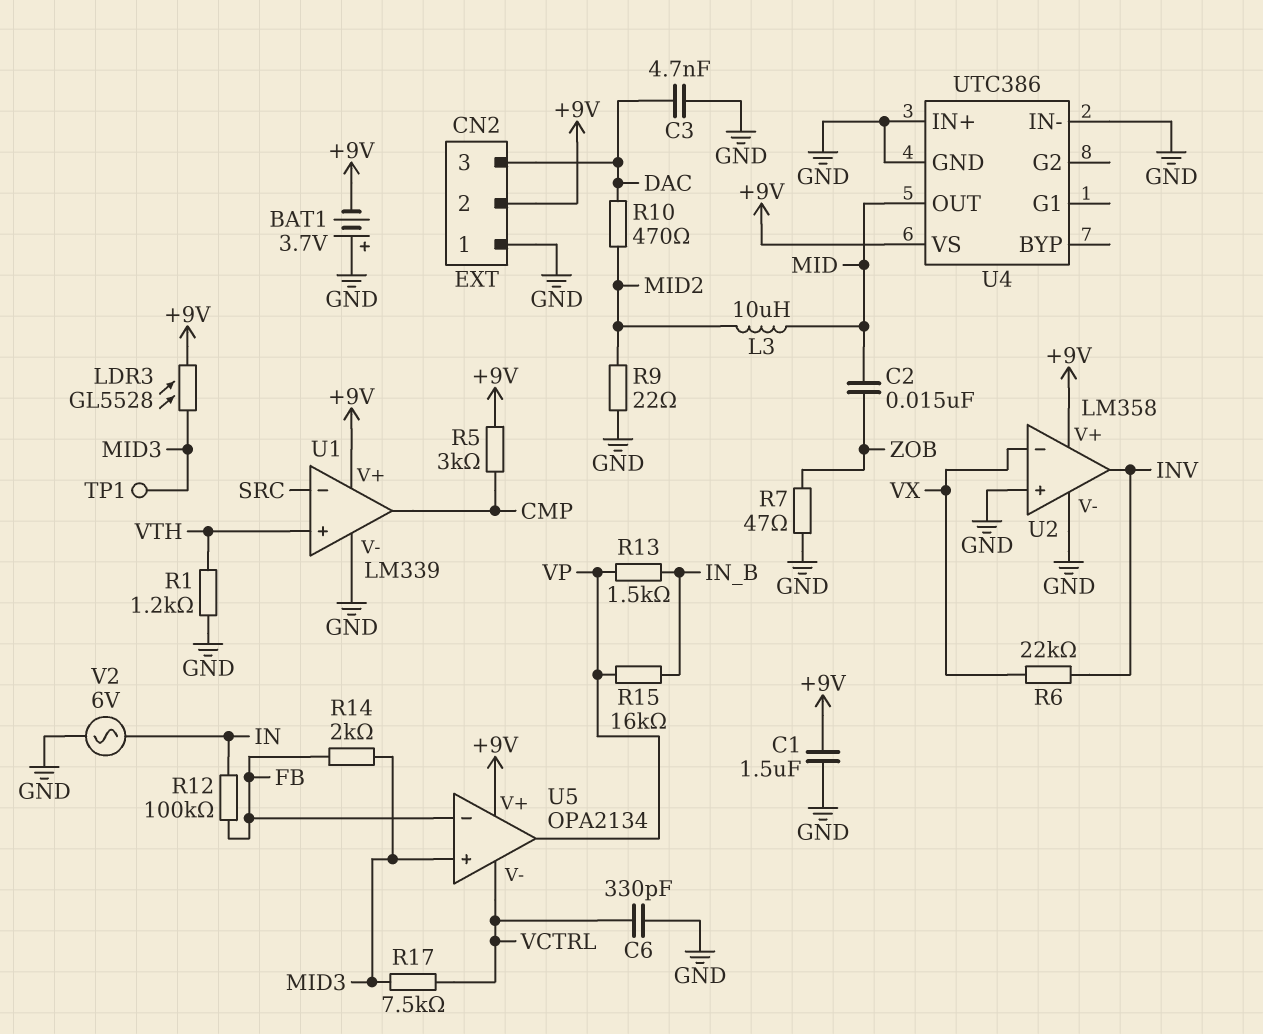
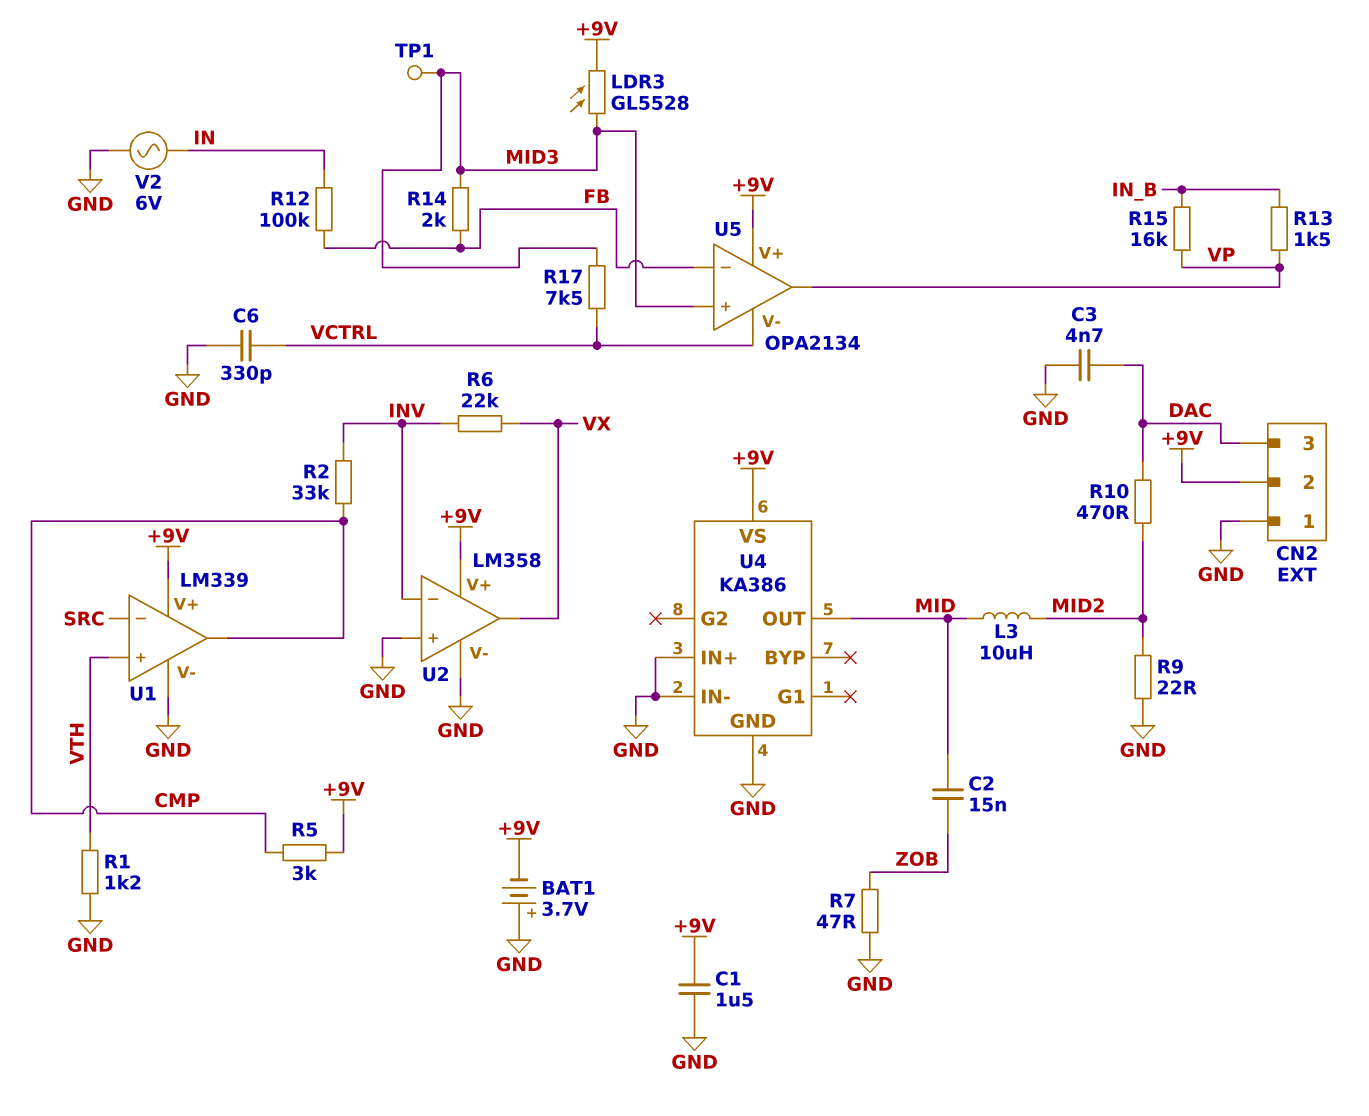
R2: none -> 33k (CMP, INV)
U2 pin in-: VX -> INV
U2 pin out: INV -> VX
U4: UTC386 -> KA386

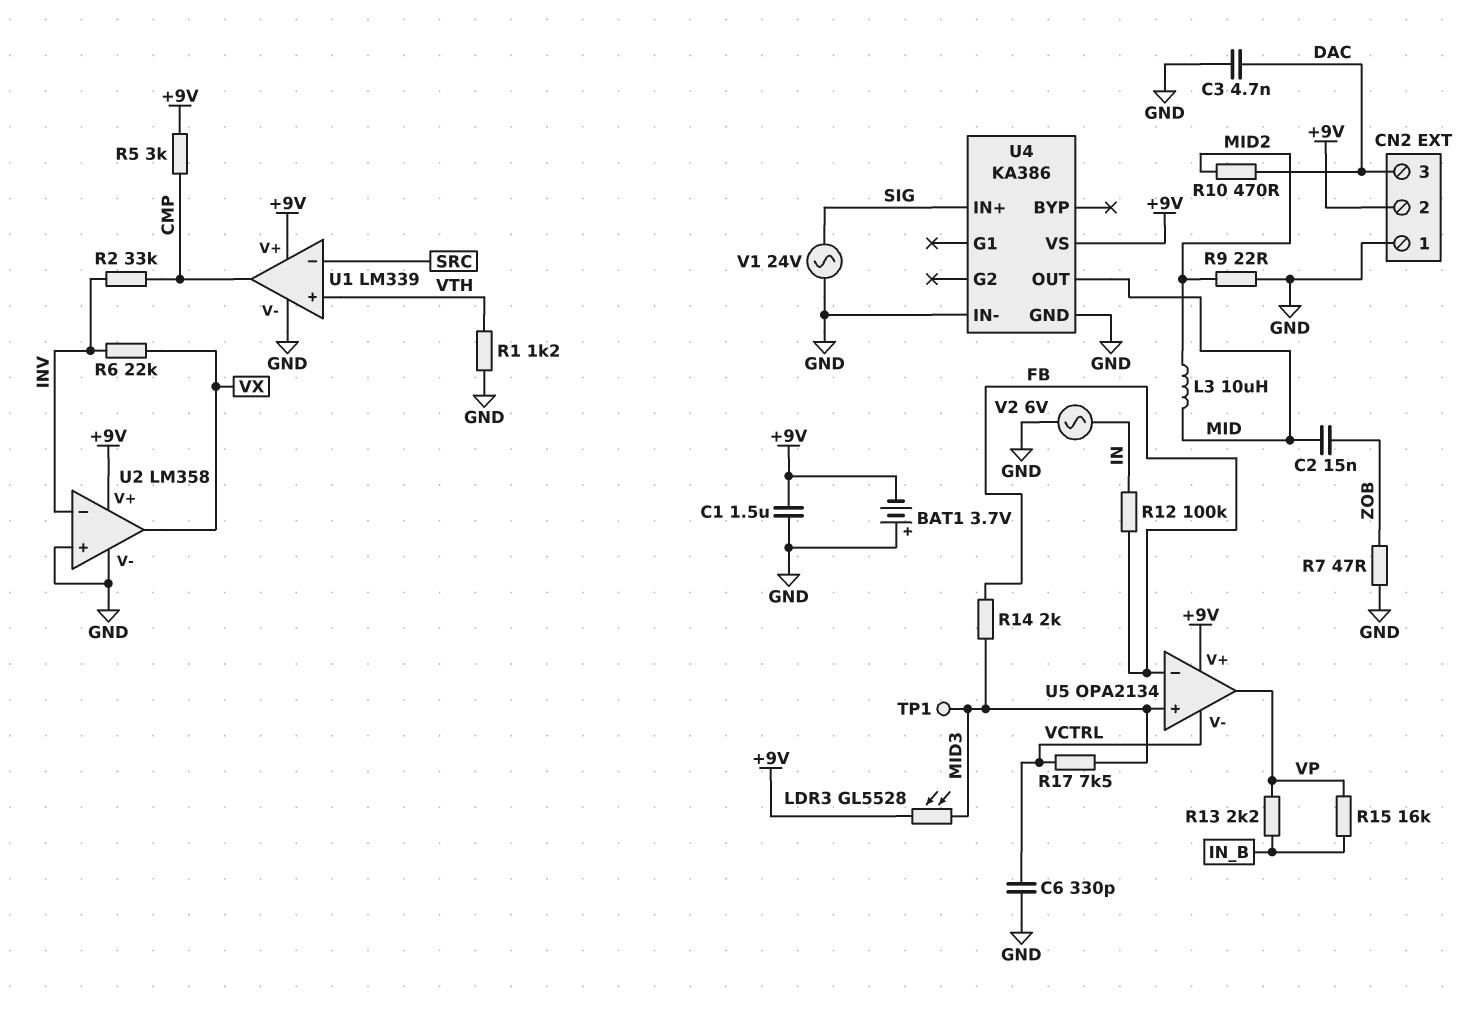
R13: 1.5k (IN_B, VP) -> 2.2k (IN_B, VP)
U4 pin IN+: GND -> SIG
V1: none -> AC 24V (GND, SIG)

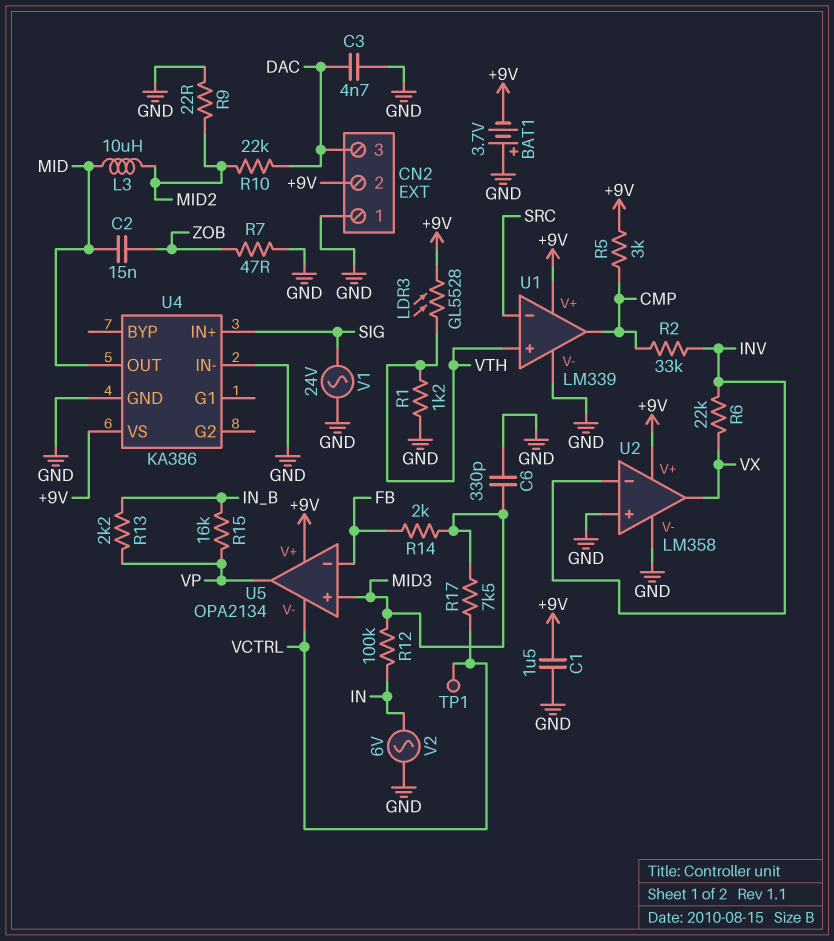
C6: 330pF (GND, VCTRL) -> 330pF (GND, MID3)
LDR3: GL5528 (+9V, MID3) -> GL5528 (+9V, VTH)
R10: 470 (DAC, MID2) -> 22k (DAC, MID2)
R12: 100k (FB, IN) -> 100k (IN, MID3)
TP1: test point (MID3) -> test point (VCTRL)

